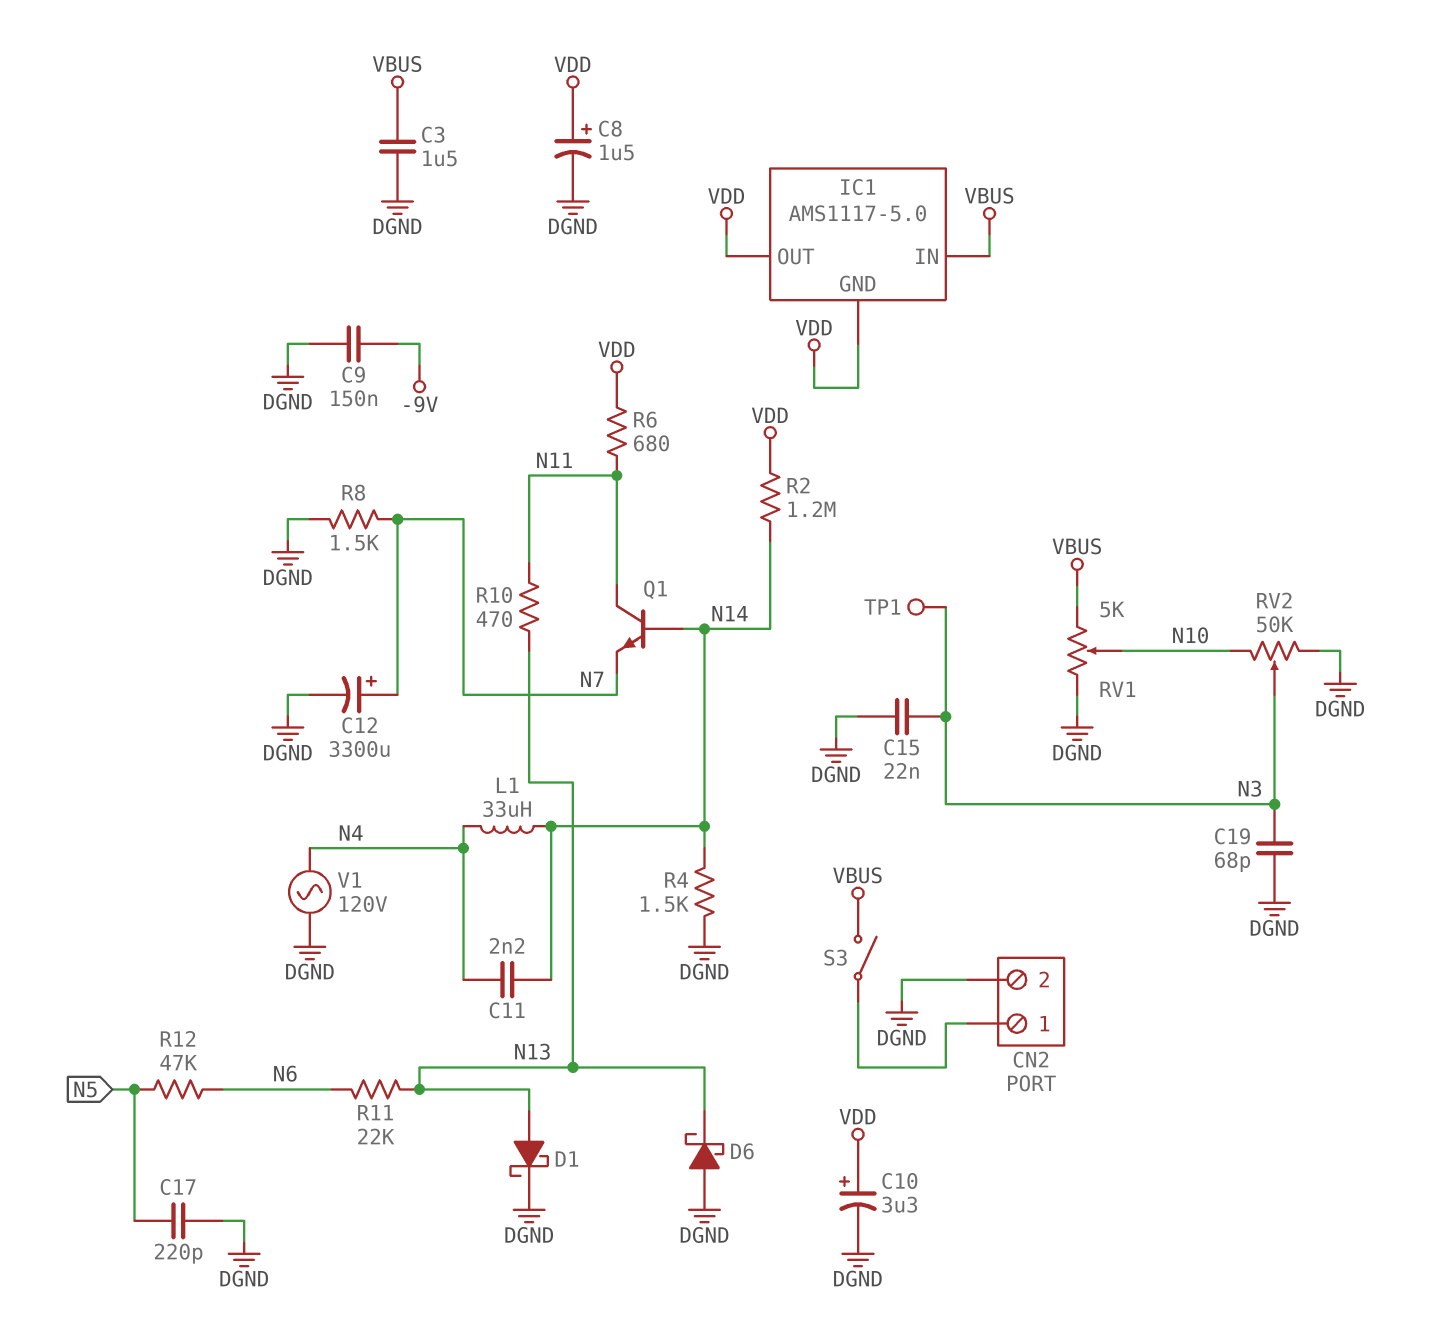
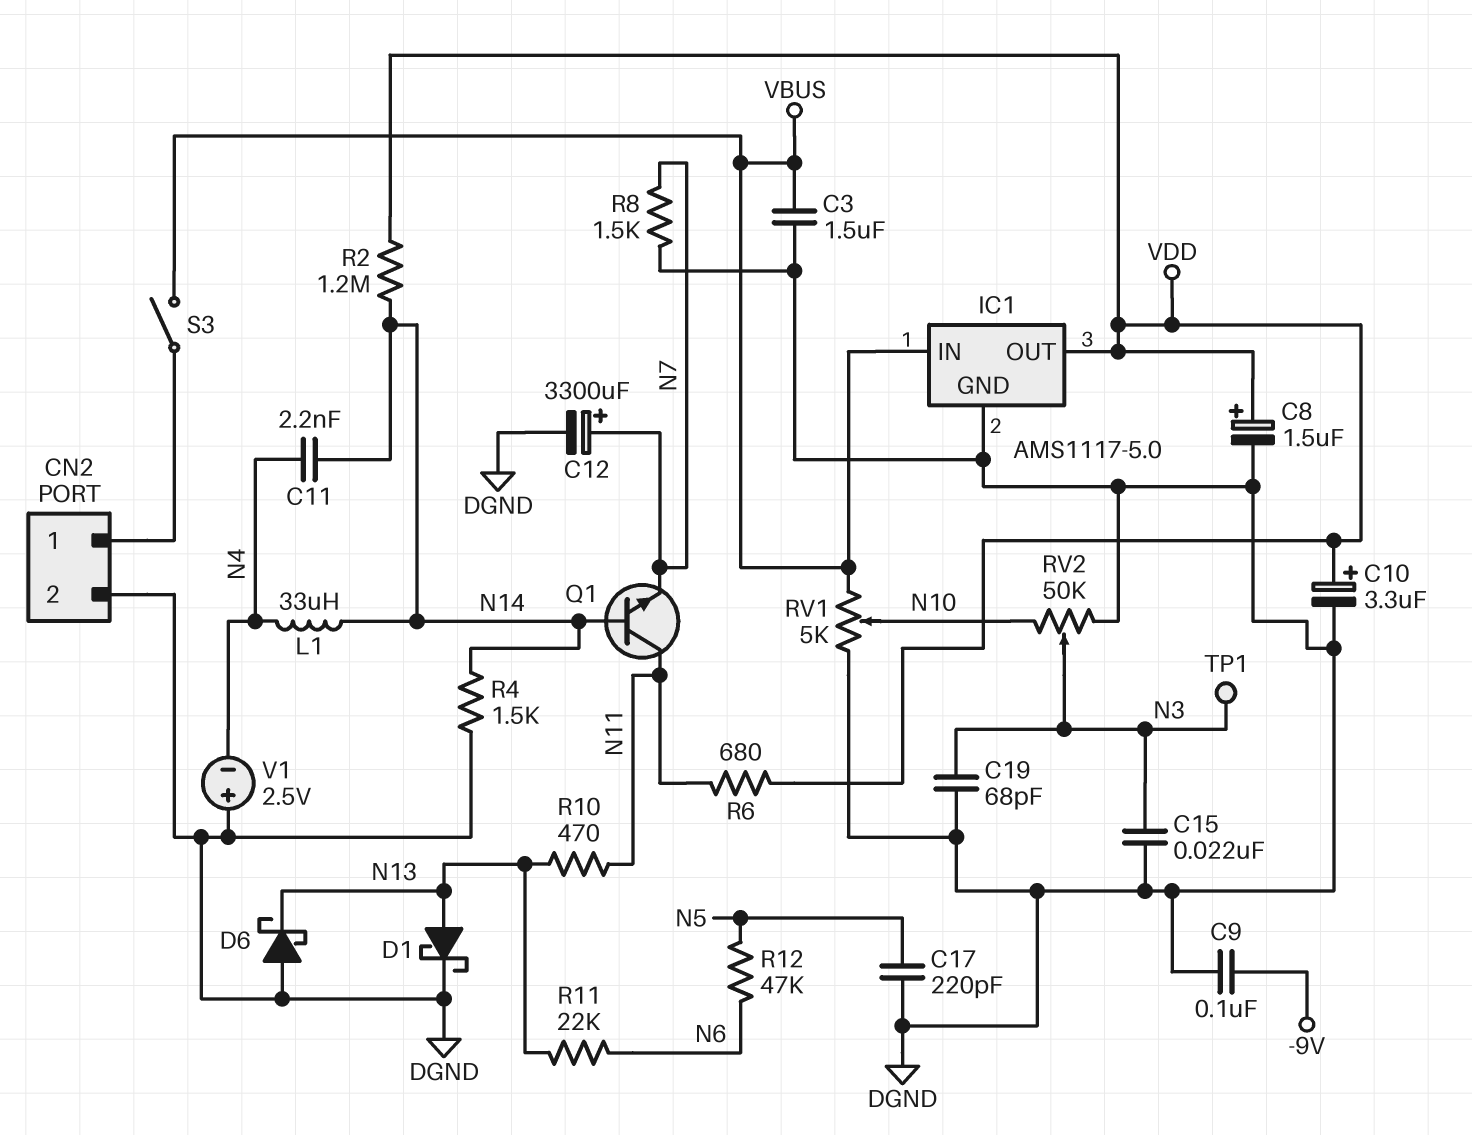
C9: 150nF (-9V, DGND) -> 100nF (-9V, DGND)
IC1 pin GND: VDD -> DGND
V1: AC 120V (DGND, N4) -> 2.5V (plus DGND, minus N4)

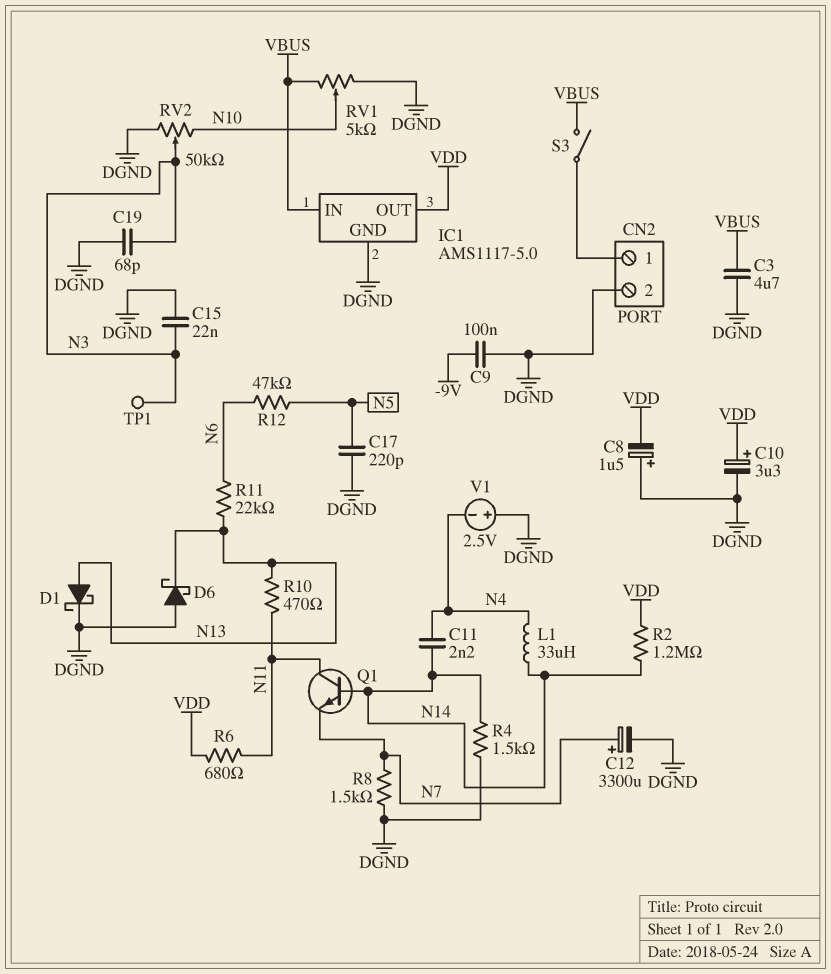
C3: 1.5uF (DGND, VBUS) -> 4.7uF (DGND, VBUS)
C8: 1.5uF (plus VDD, minus DGND) -> 1.5uF (plus DGND, minus VDD)

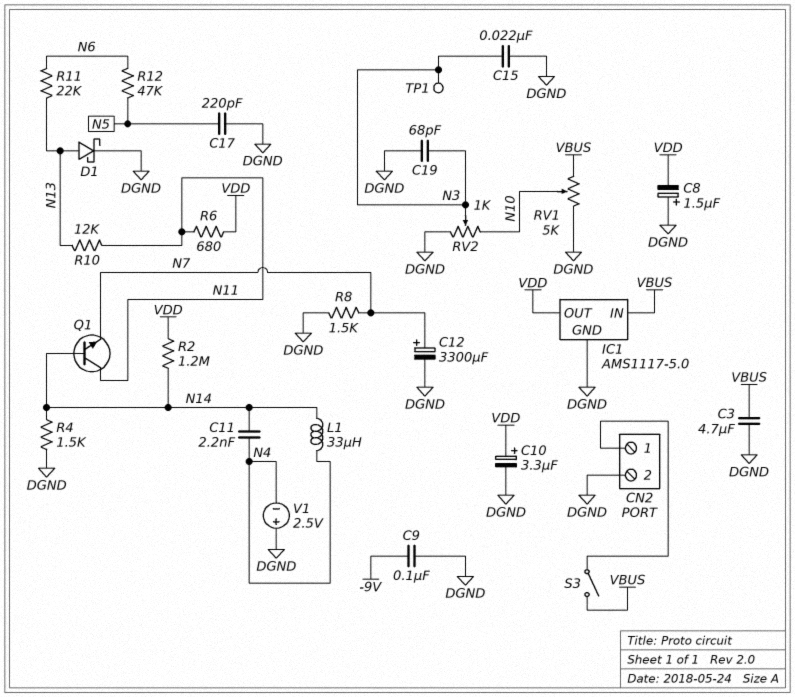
D6: schottky (A DGND, K N13) -> none
R10: 470 (N11, N13) -> 12k (N11, N13)
RV2: 50k (DGND, N10, wiper N3) -> 1k (DGND, N10, wiper N3)

